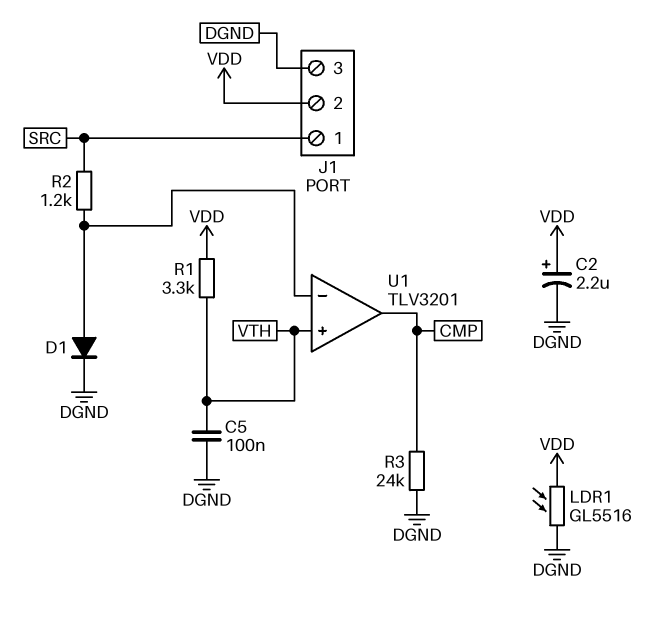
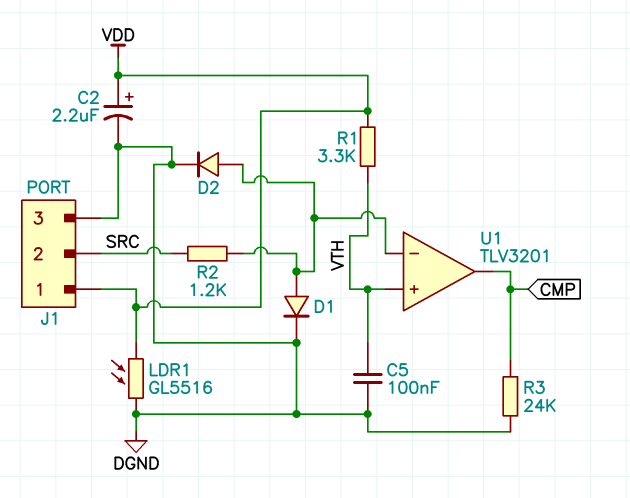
D2: none -> diode (A U1/in-, K DGND)
J1 pin 1: SRC -> VDD
J1 pin 2: VDD -> SRC

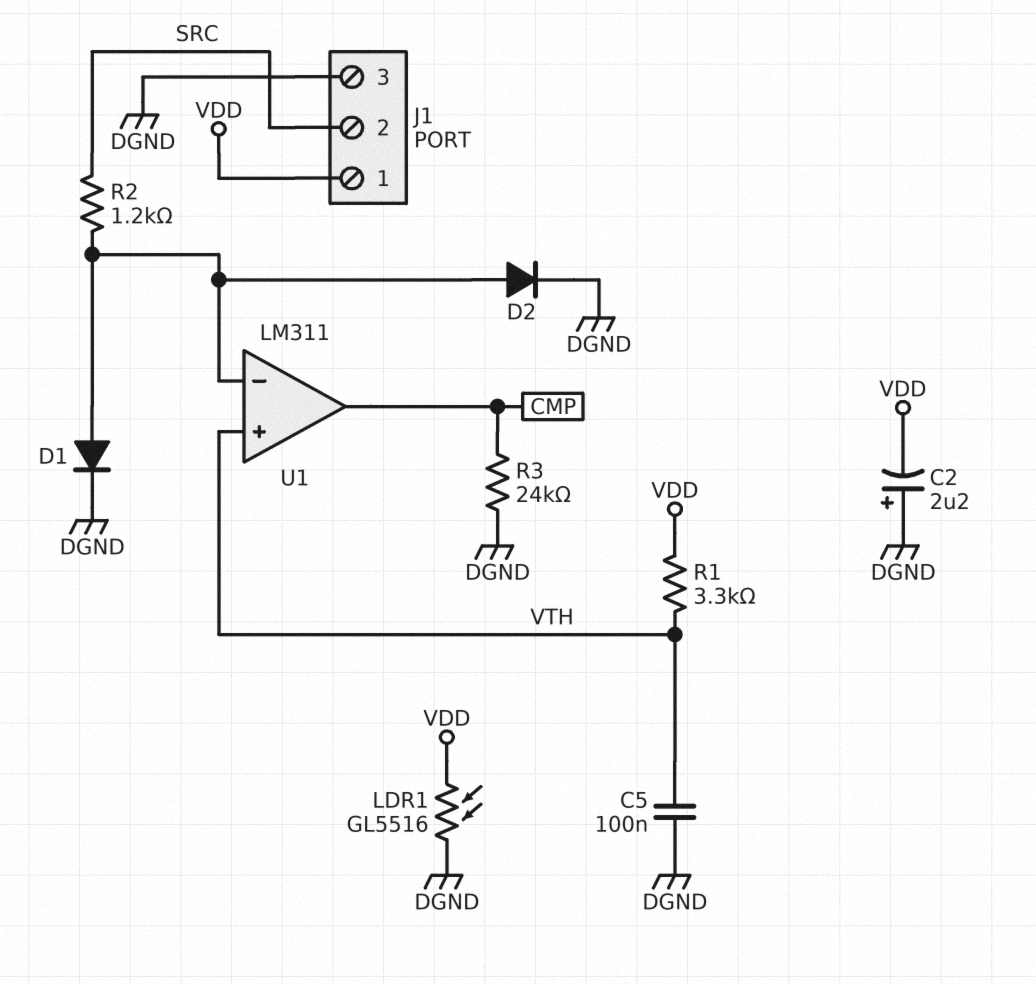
C2: 2.2uF (plus VDD, minus DGND) -> 2.2uF (plus DGND, minus VDD)
U1: TLV3201 -> LM311

